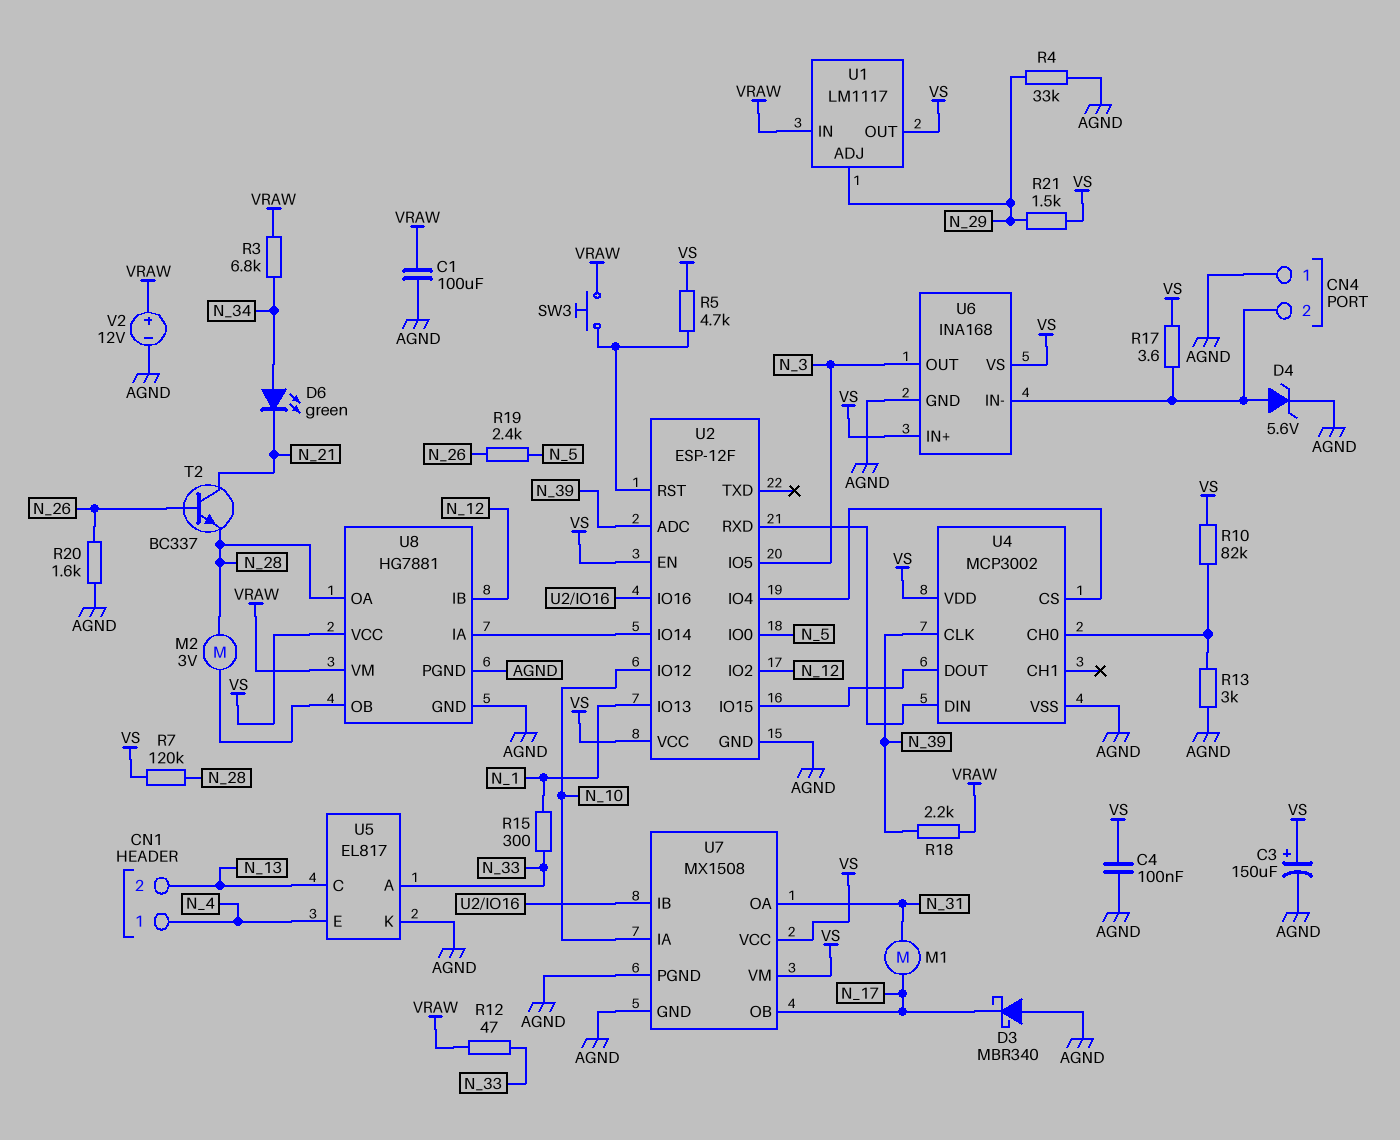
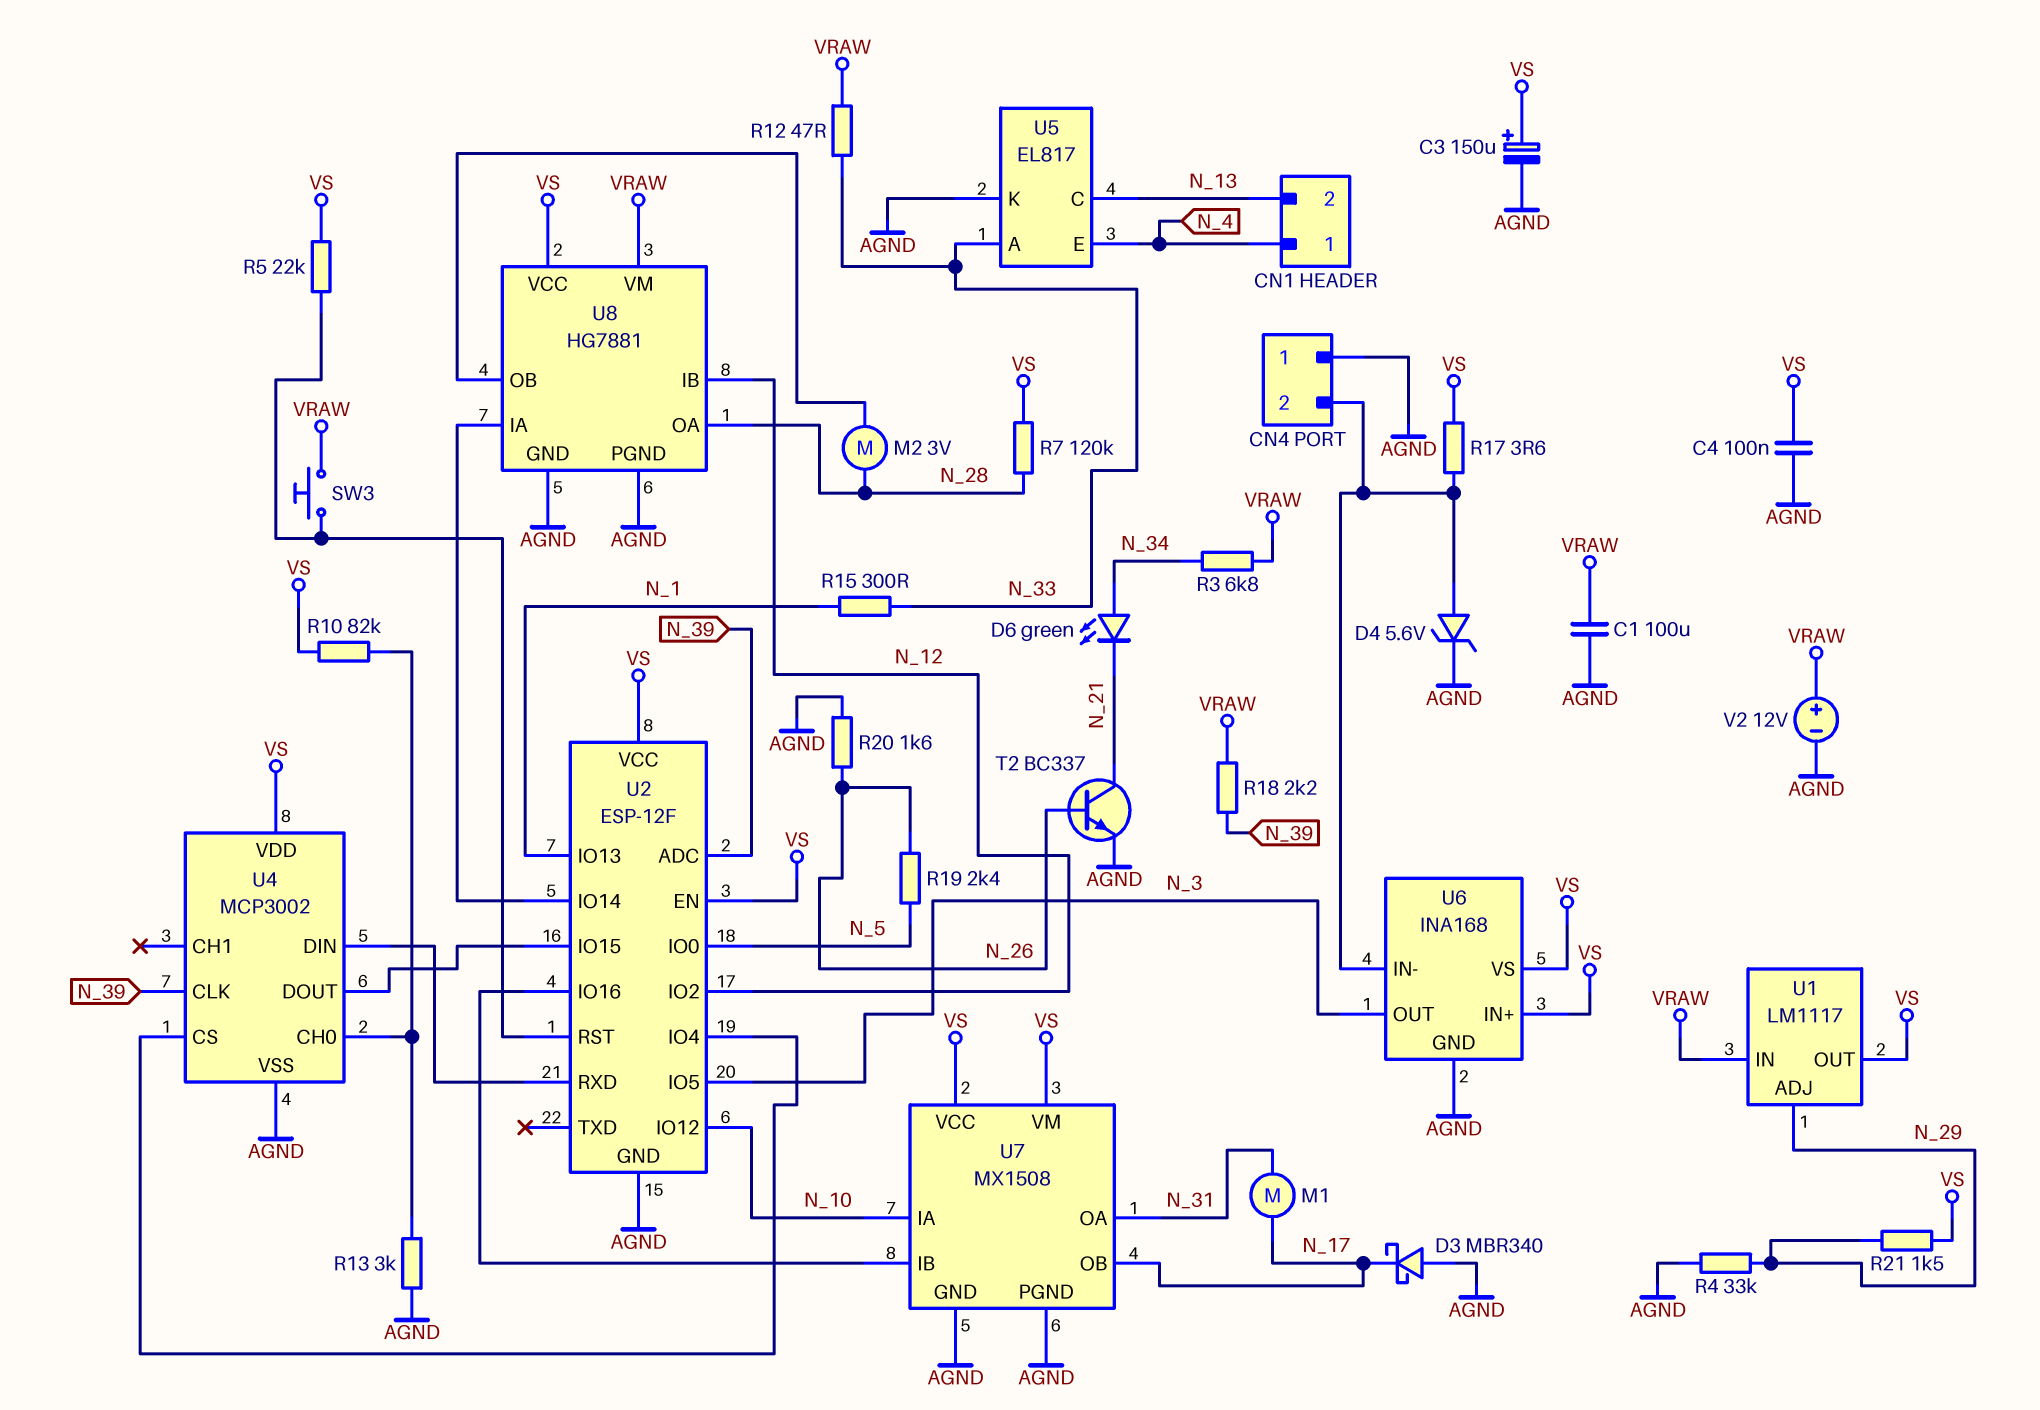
R5: 4.7k (U2/RST, VS) -> 22k (U2/RST, VS)
T2: NPN BC337 (B N_26, C N_21, E N_28) -> NPN BC337 (B N_26, C N_21, E AGND)

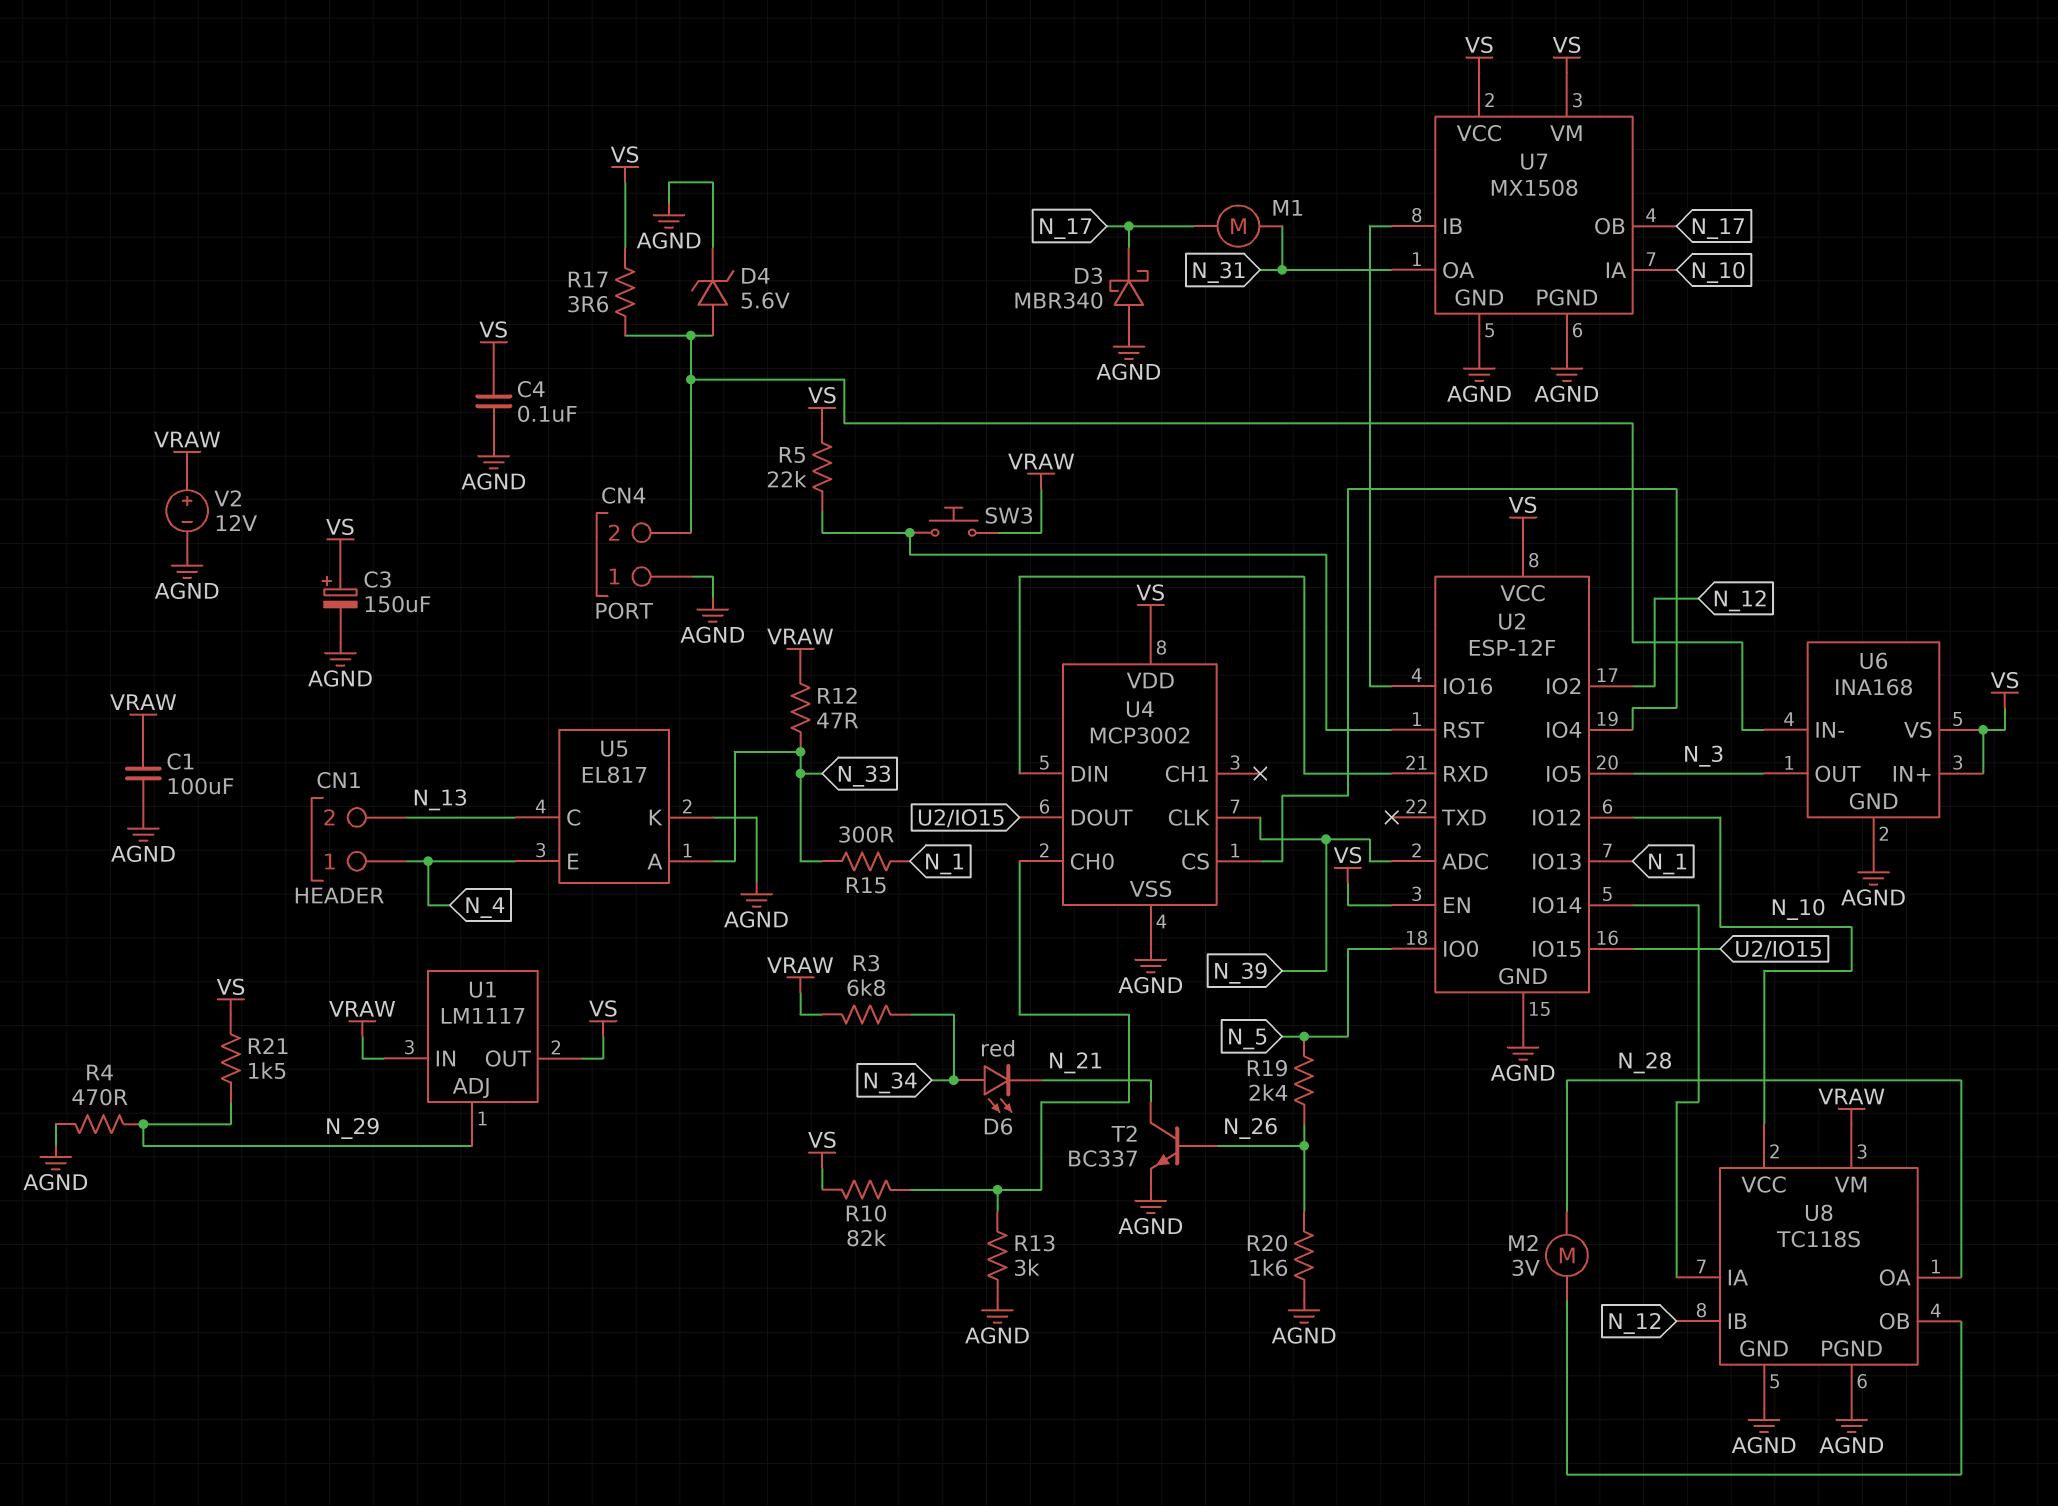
D6: LED green (A N_34, K N_21) -> LED red (A N_34, K N_21)
R4: 33k (AGND, N_29) -> 470 (AGND, N_29)
R7: 120k (N_28, VS) -> none
R18: 2.2k (N_39, VRAW) -> none
U8: HG7881 -> TC118S
U8 pin VCC: VS -> N_10

